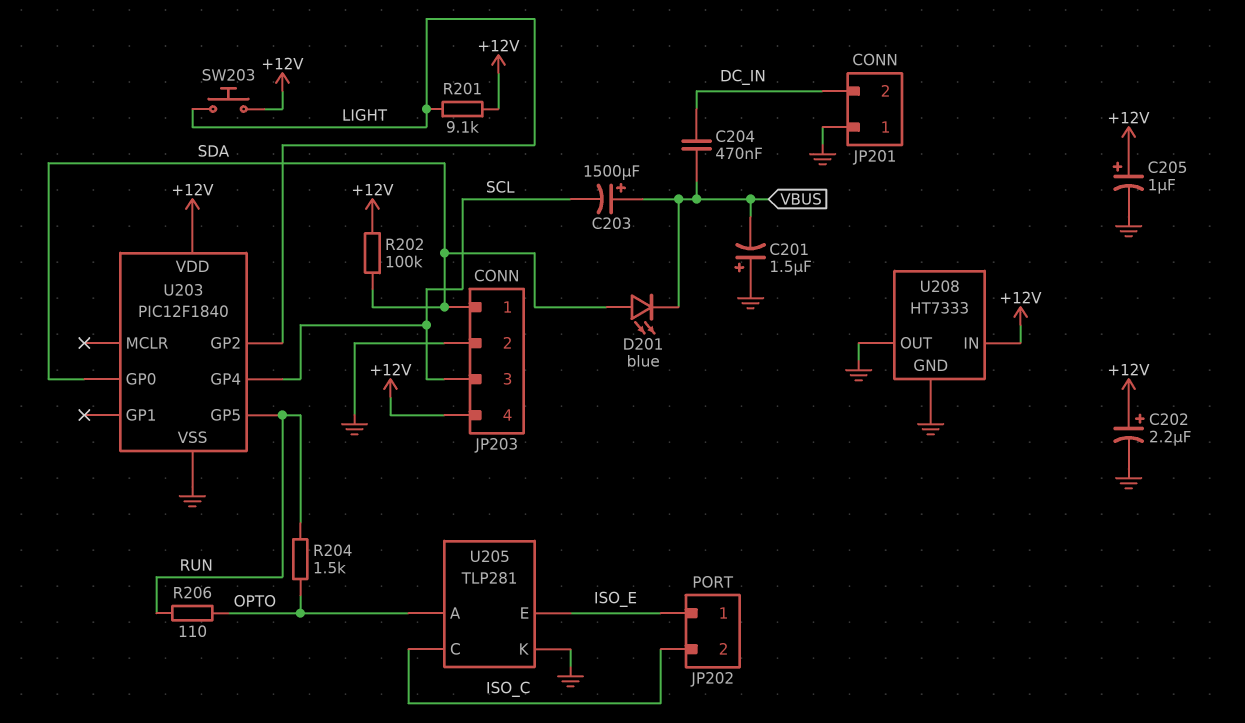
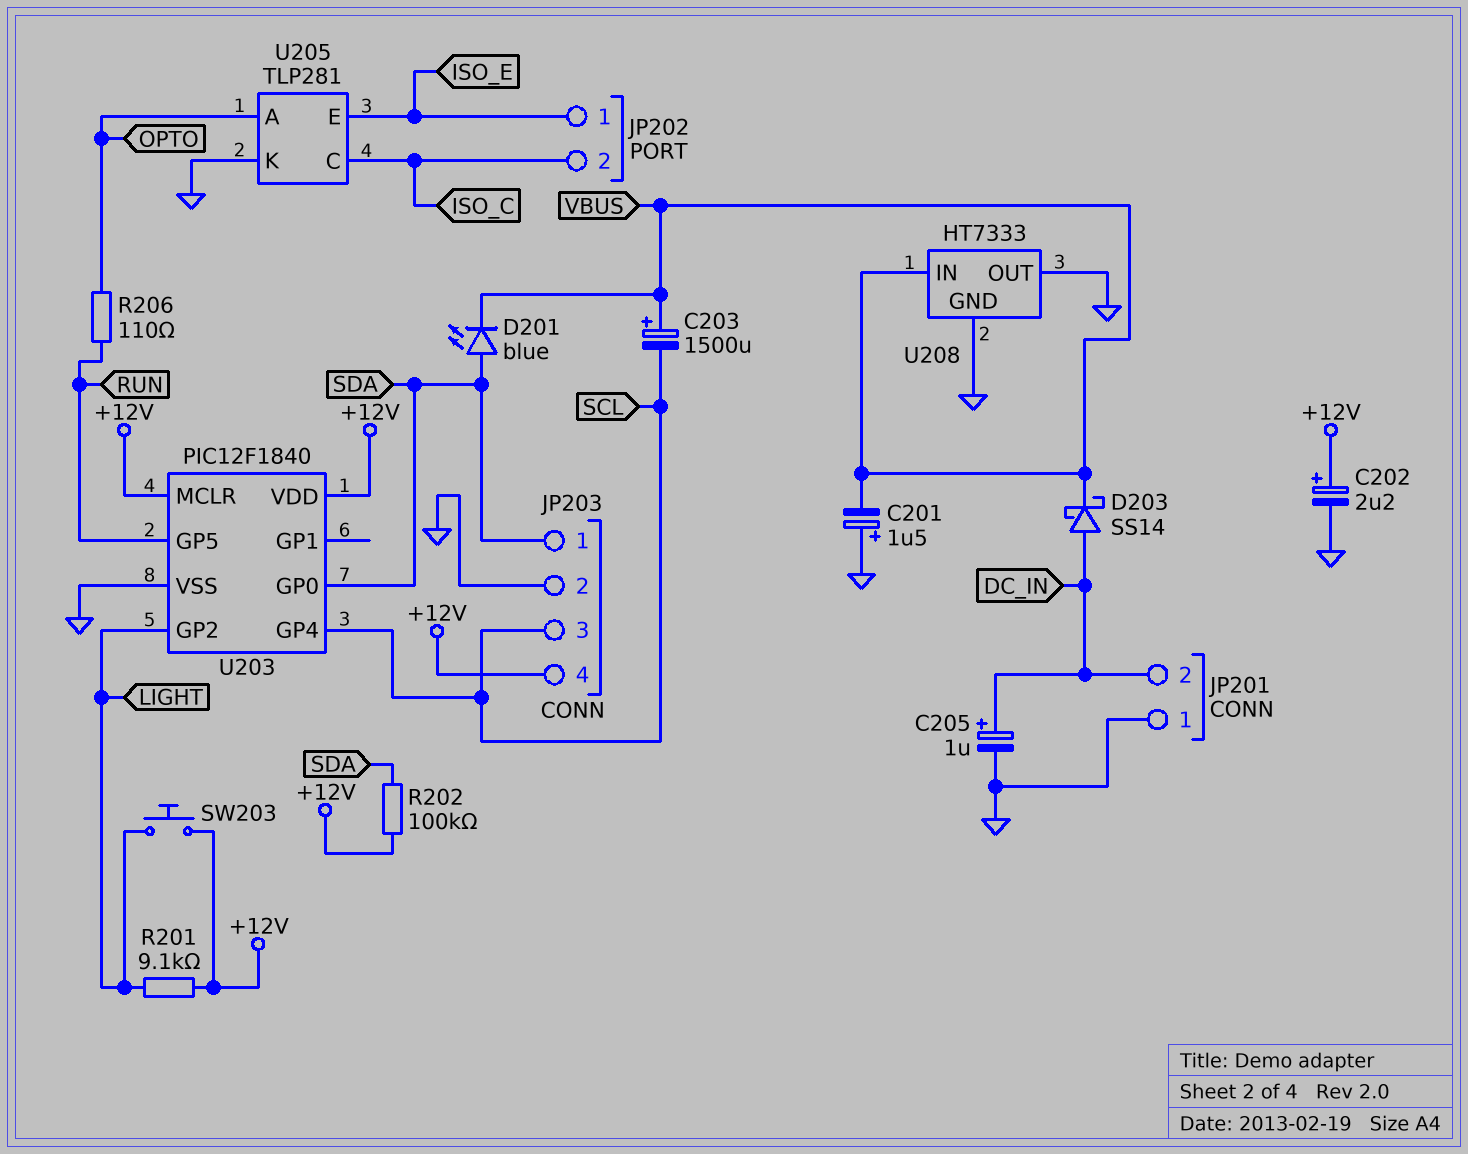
C204: 470nF (DC_IN, VBUS) -> none
C205: 1uF (plus +12V, minus GND) -> 1uF (plus DC_IN, minus GND)
D203: none -> schottky SS14 (A DC_IN, K VBUS)
R204: 1.5k (OPTO, RUN) -> none
U203 pin MCLR: none -> +12V
U208 pin IN: +12V -> VBUS

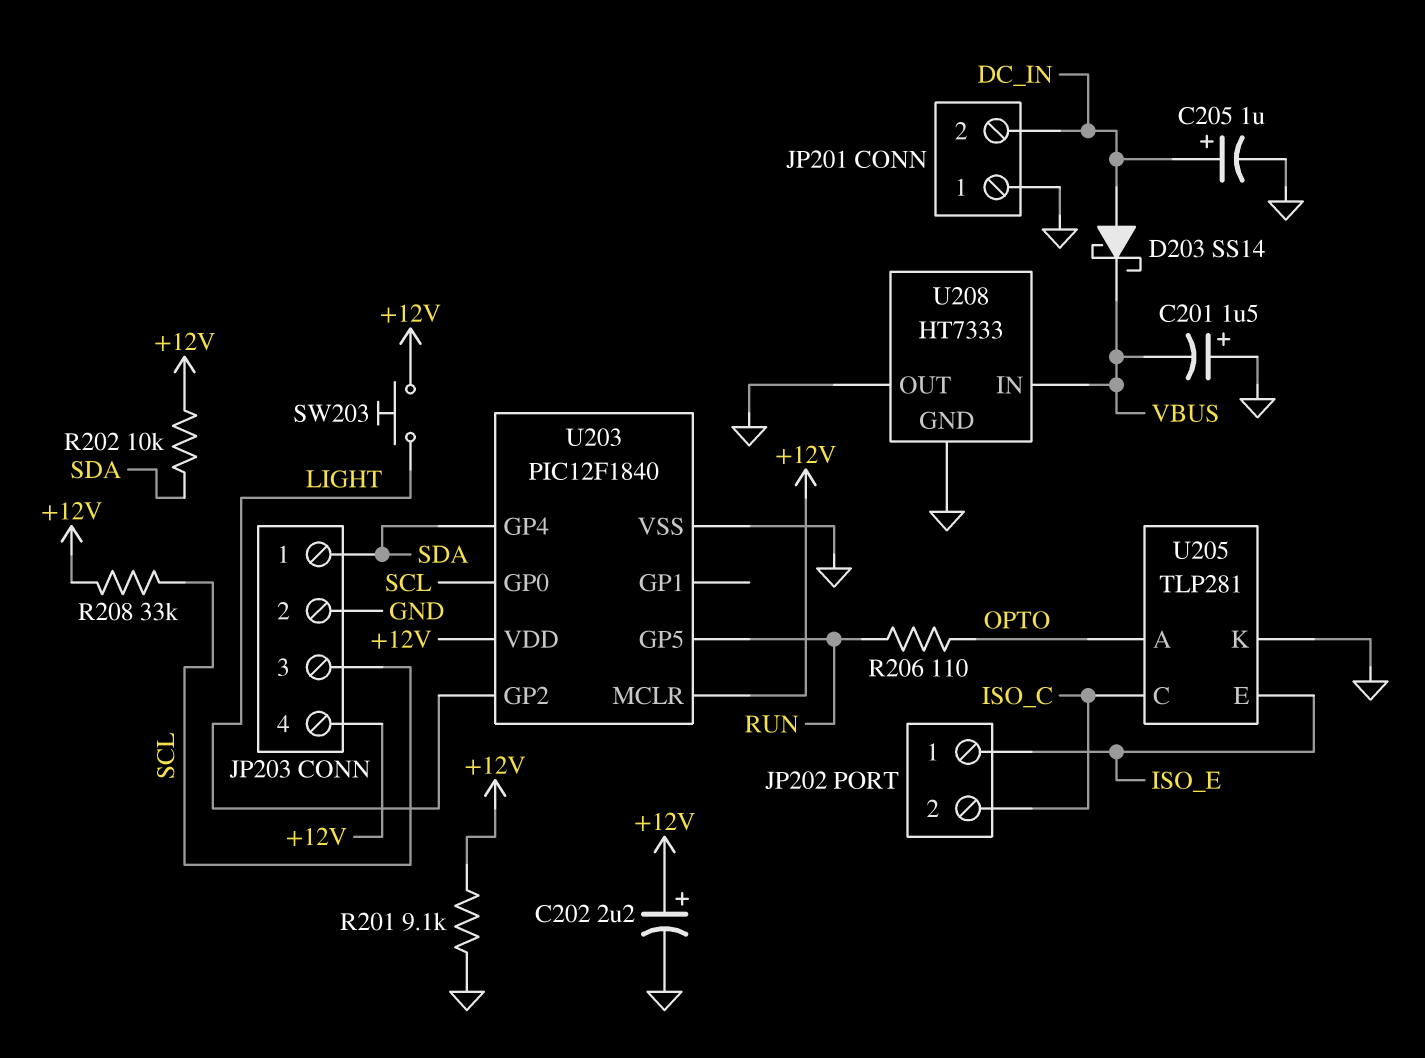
C203: 1500uF (plus VBUS, minus SCL) -> none
D201: LED blue (A SDA, K VBUS) -> none
R201: 9.1k (+12V, LIGHT) -> 9.1k (+12V, GND)
R202: 100k (+12V, SDA) -> 10k (+12V, SDA)
R208: none -> 33k (+12V, SCL)
U203 pin GP0: SDA -> SCL
U203 pin GP4: SCL -> SDA

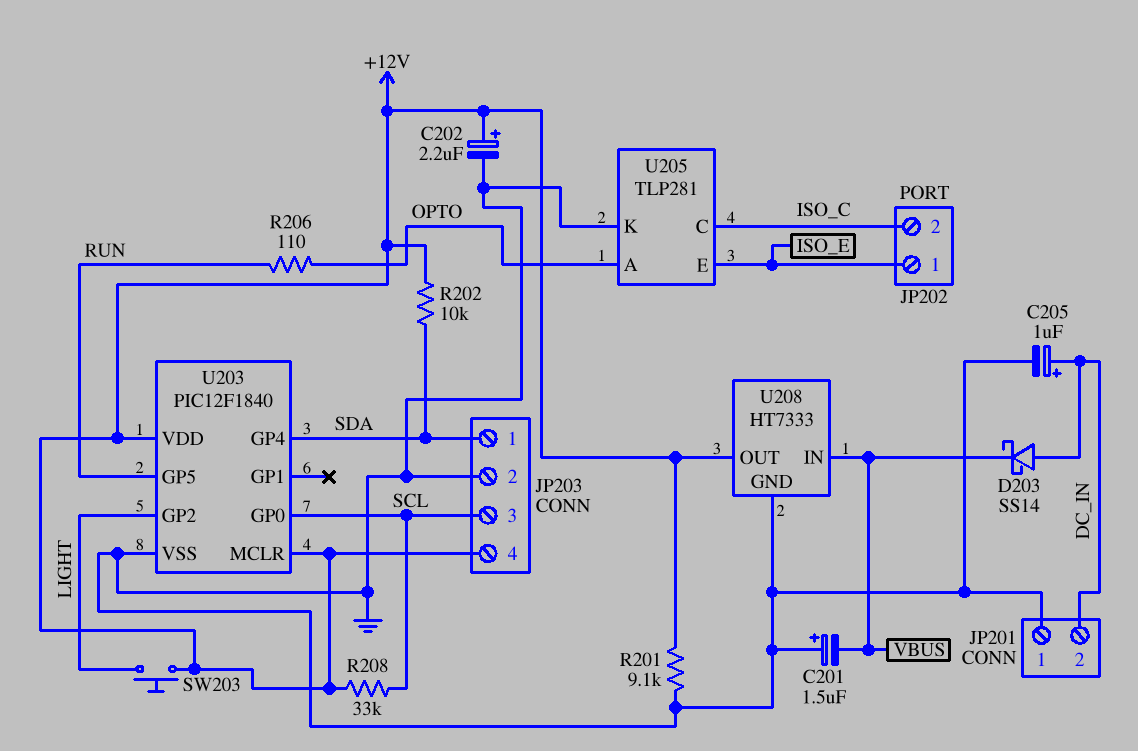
U208 pin OUT: GND -> +12V

